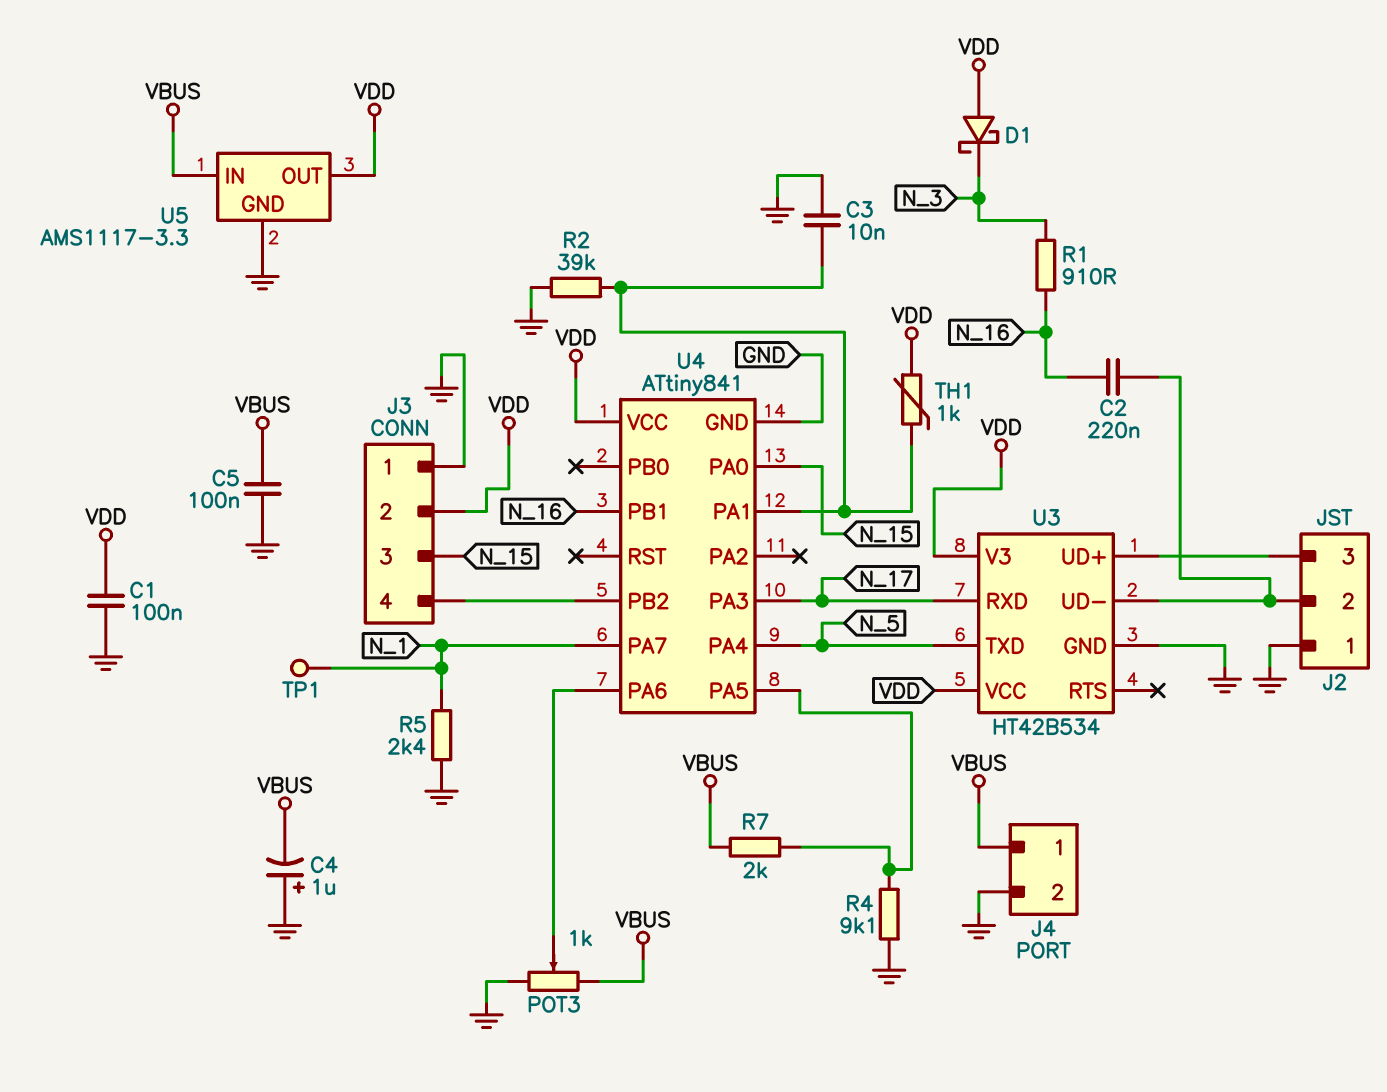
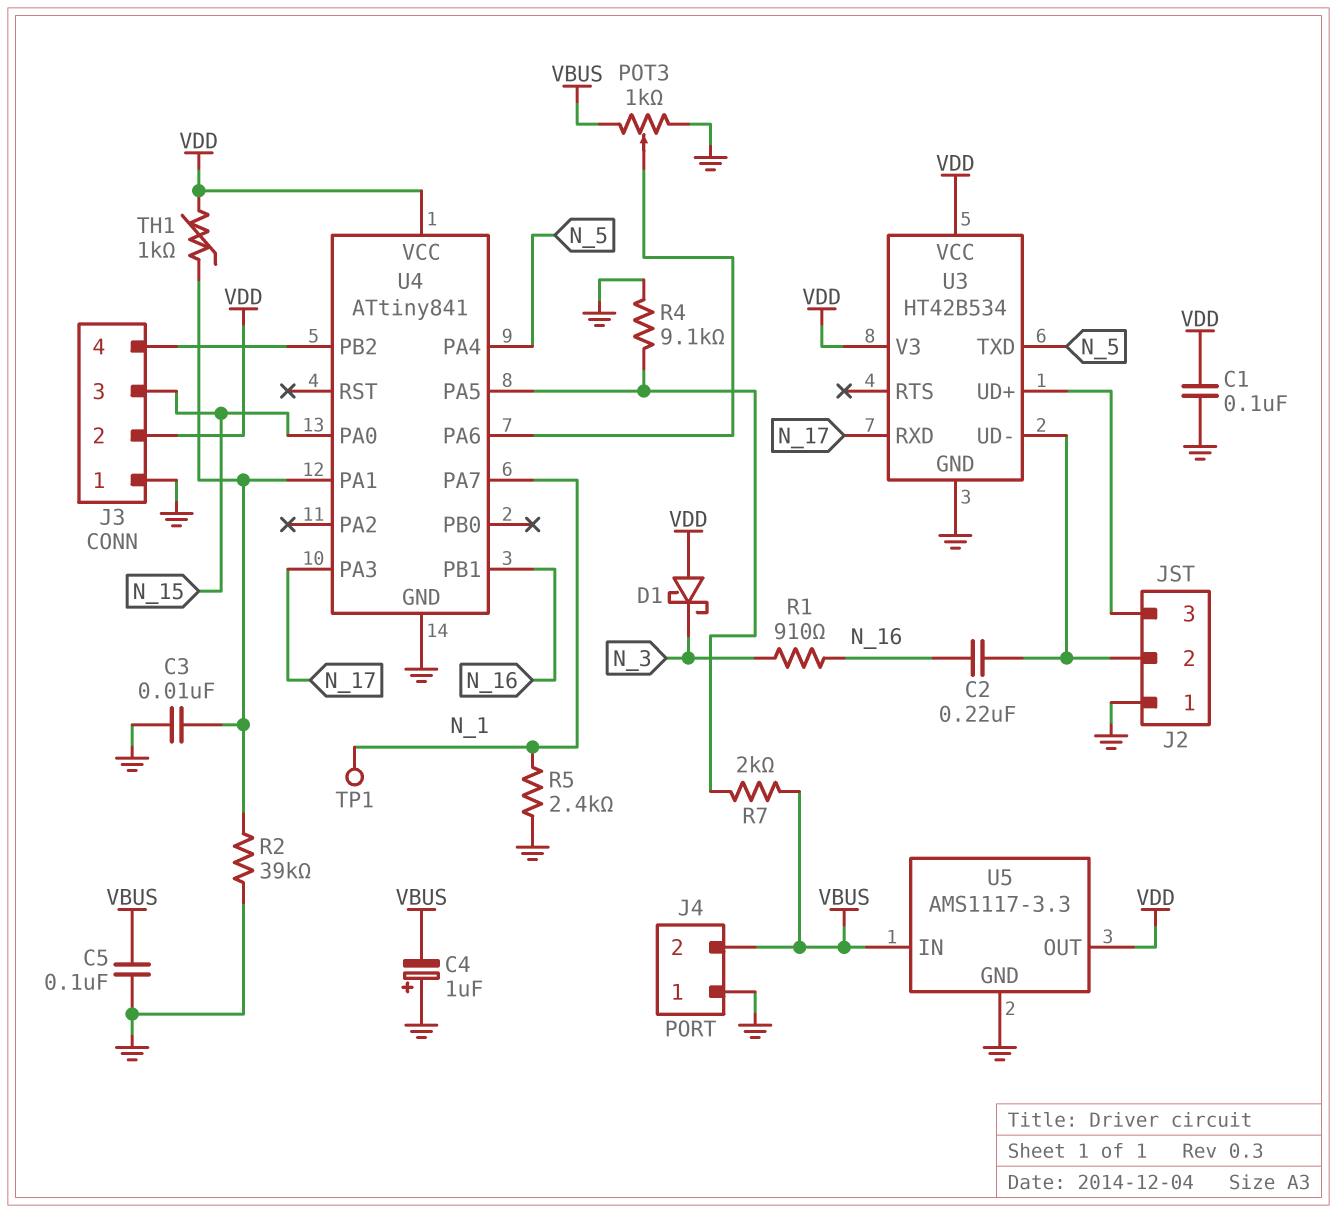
J4 pin 1: VBUS -> GND
J4 pin 2: GND -> VBUS

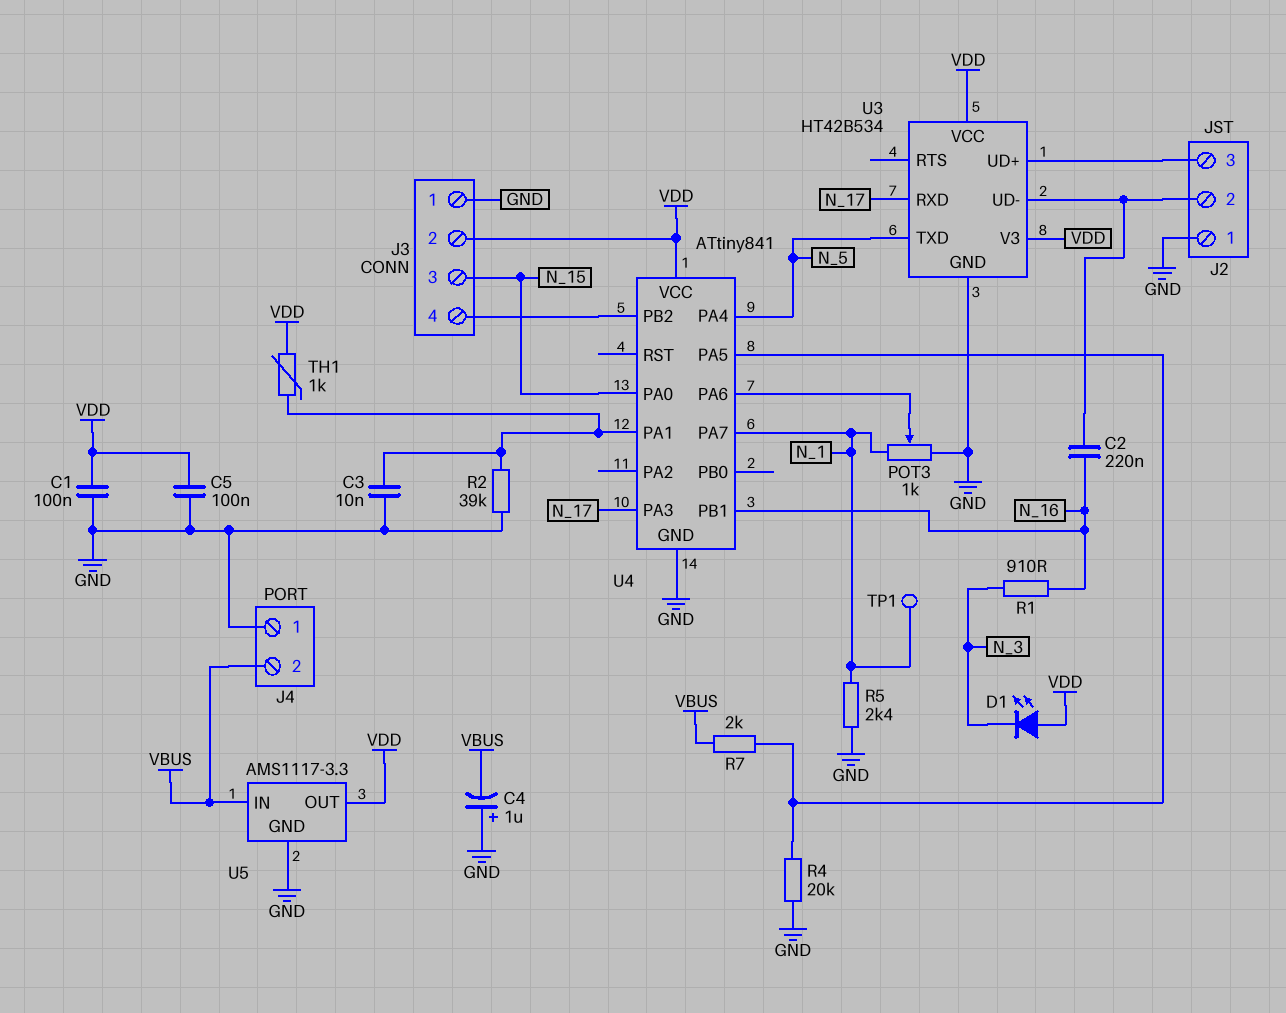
C5: 100nF (GND, VBUS) -> 100nF (GND, VDD)
D1: schottky (A VDD, K N_3) -> LED (A VDD, K N_3)
POT3: 1k (GND, VBUS, wiper U4/PA6) -> 1k (GND, N_1, wiper U4/PA6)
R4: 9.1k (GND, U4/PA5) -> 20k (GND, U4/PA5)

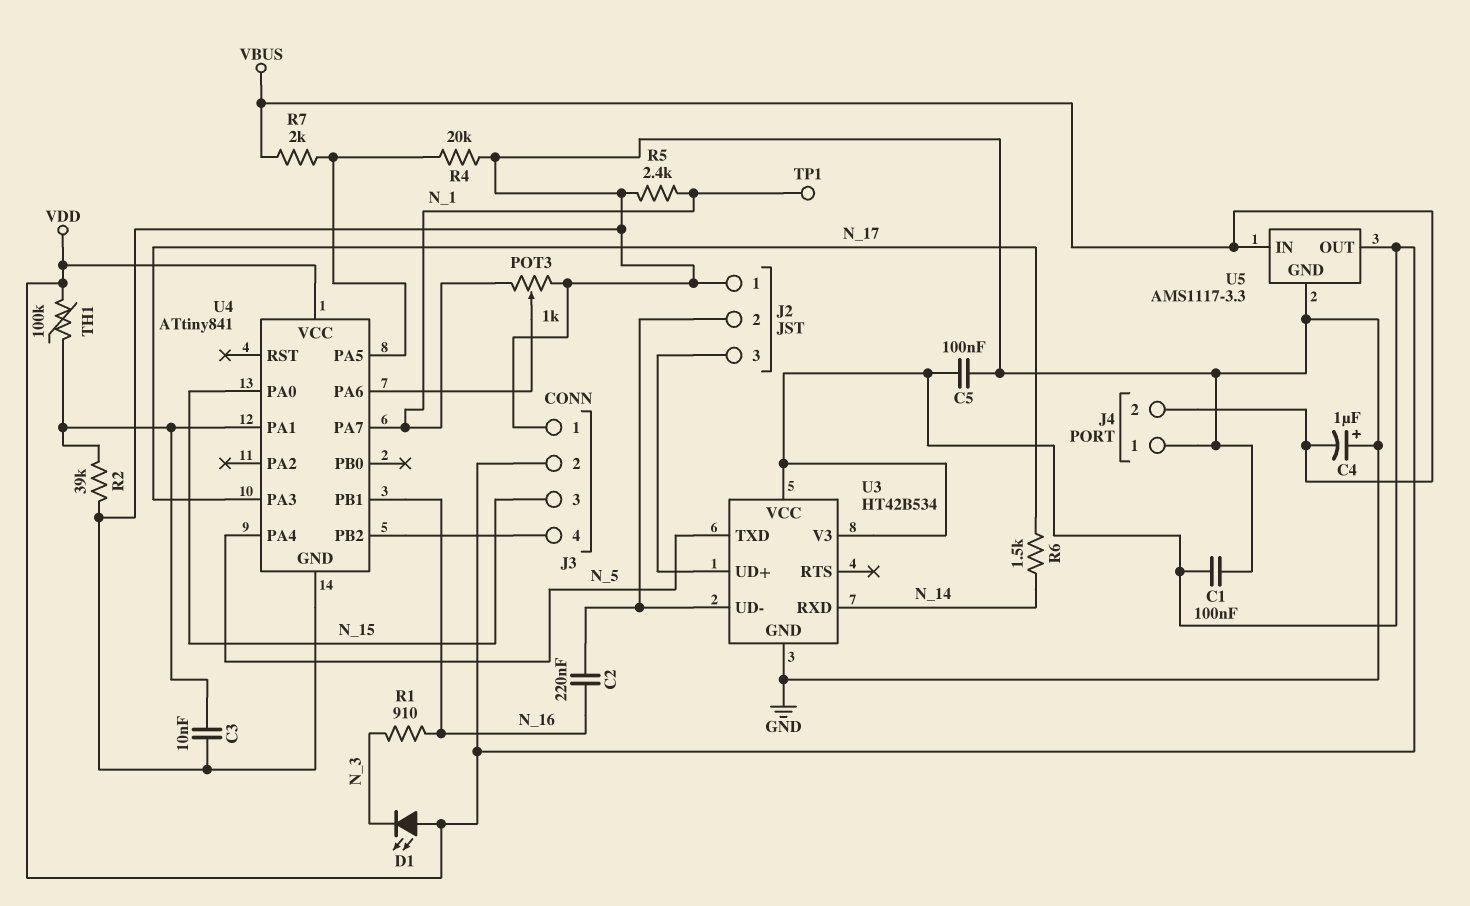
R6: none -> 1.5k (N_14, N_17)
TH1: 1k (U4/PA1, VDD) -> 100k (U4/PA1, VDD)
U3 pin RXD: N_17 -> N_14

